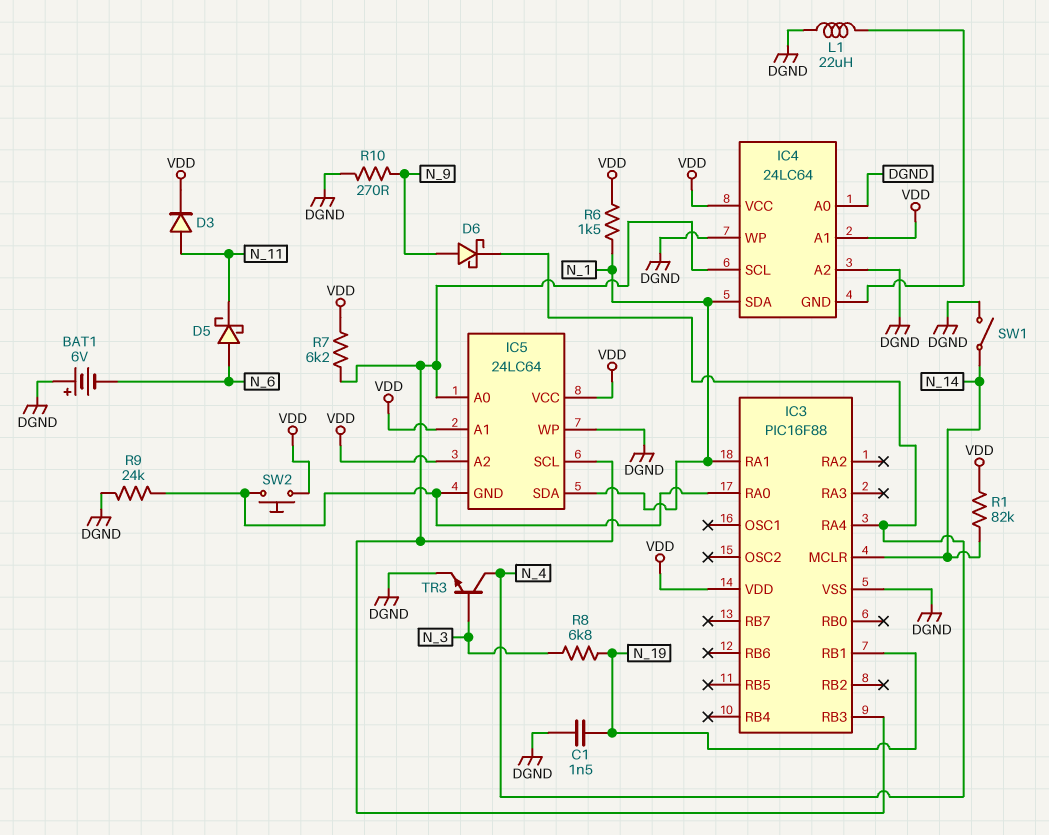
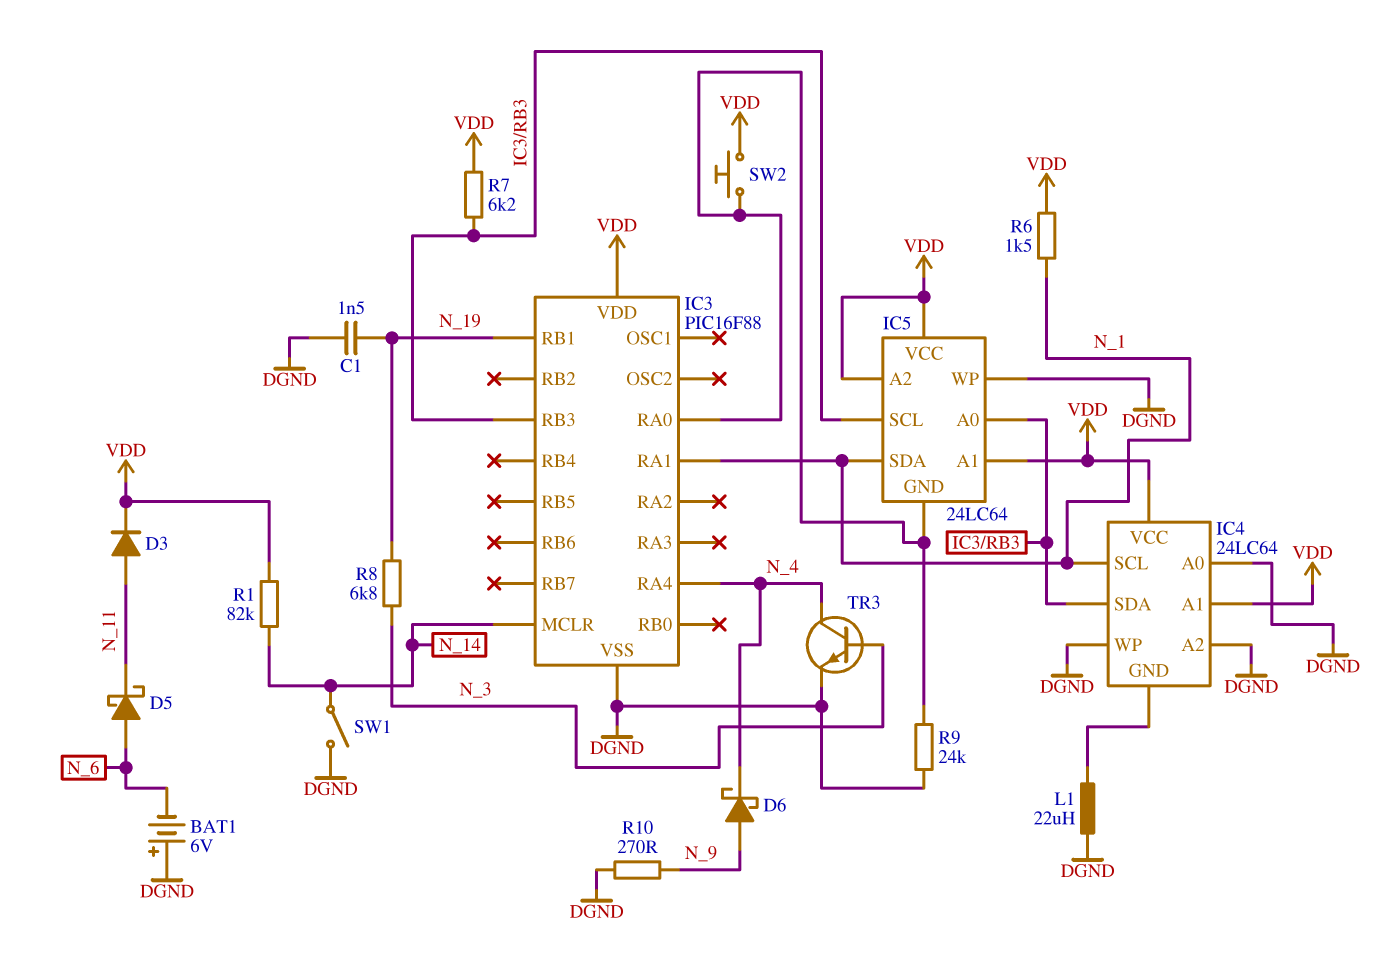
IC4 pin SCL: IC3/RB3 -> N_1
IC4 pin SDA: N_1 -> IC3/RB3

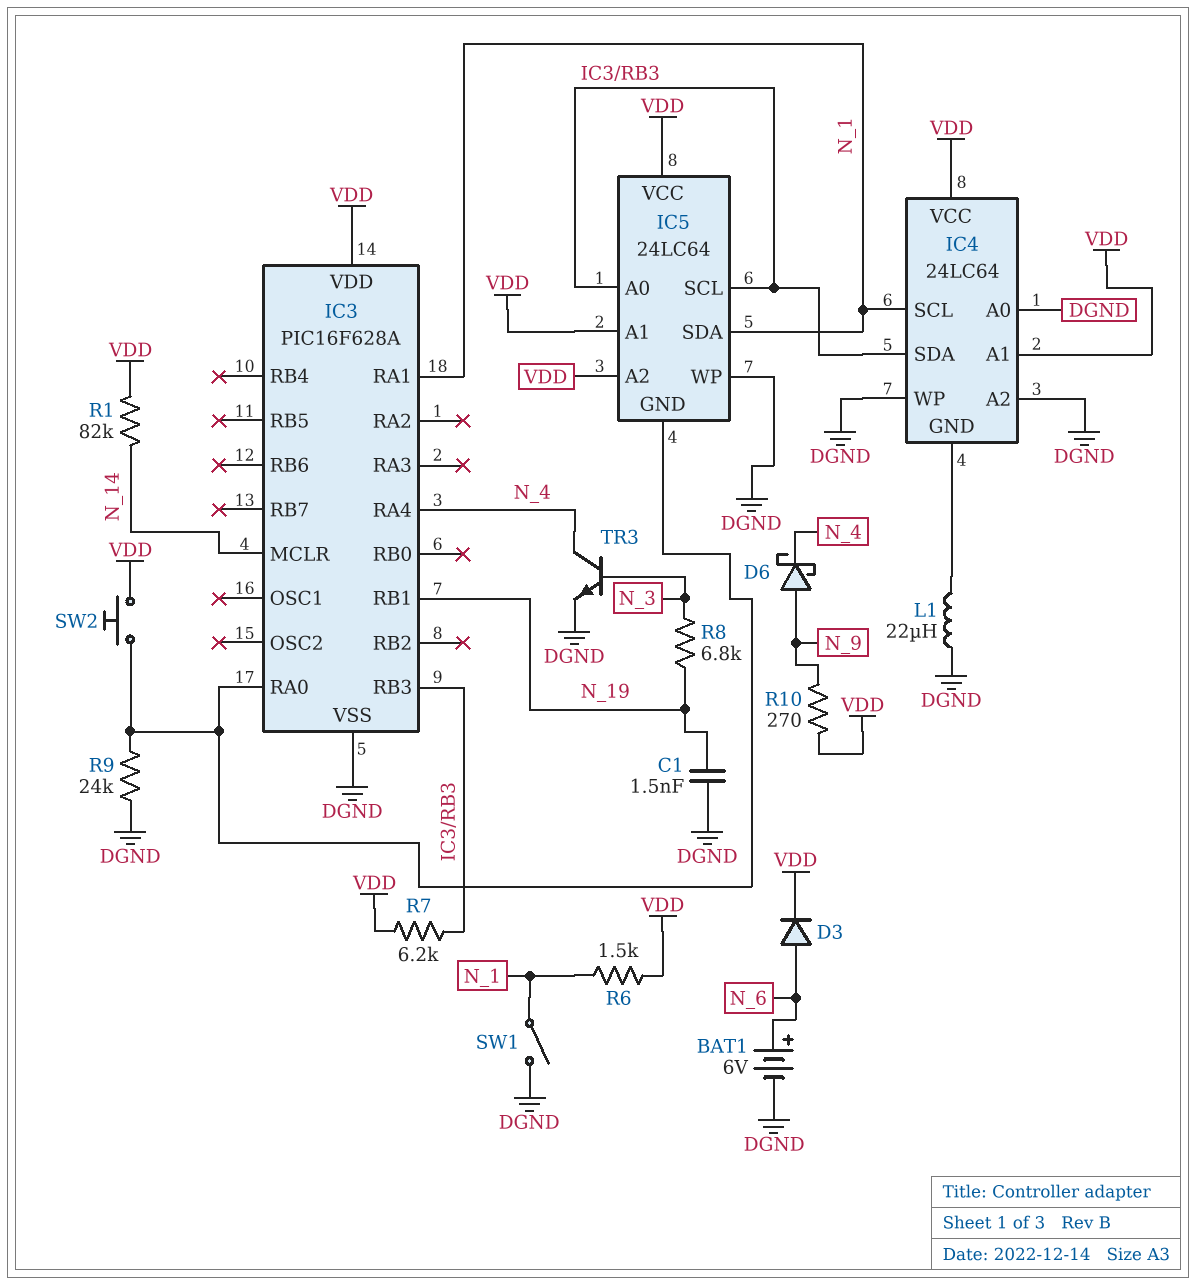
BAT1: 6V (plus DGND, minus N_6) -> 6V (plus N_6, minus DGND)
D3: diode (A N_11, K VDD) -> diode (A N_6, K VDD)
D5: schottky (A N_6, K N_11) -> none
IC3: PIC16F88 -> PIC16F628A
R10: 270 (DGND, N_9) -> 270 (N_9, VDD)
SW1: switch (DGND, N_14) -> switch (DGND, N_1)

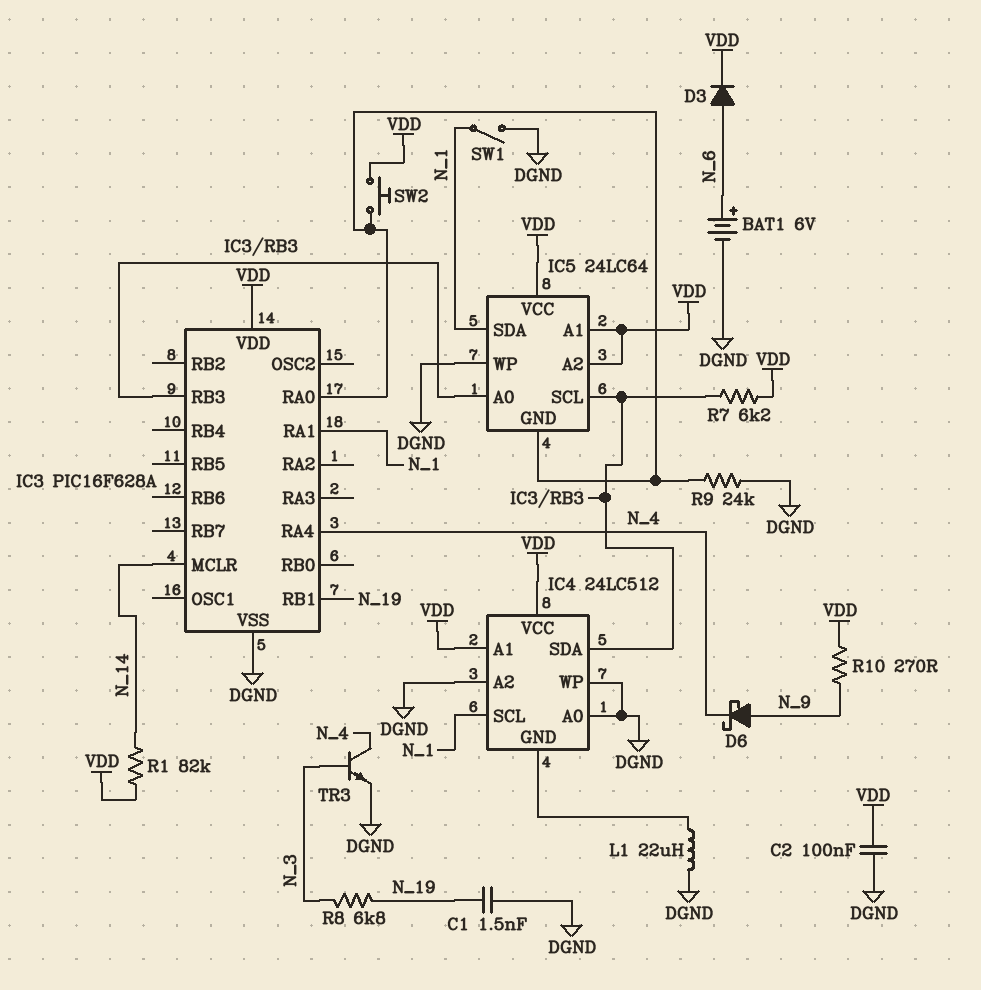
C2: none -> 100nF (DGND, VDD)
IC4: 24LC64 -> 24LC512
R6: 1.5k (N_1, VDD) -> none

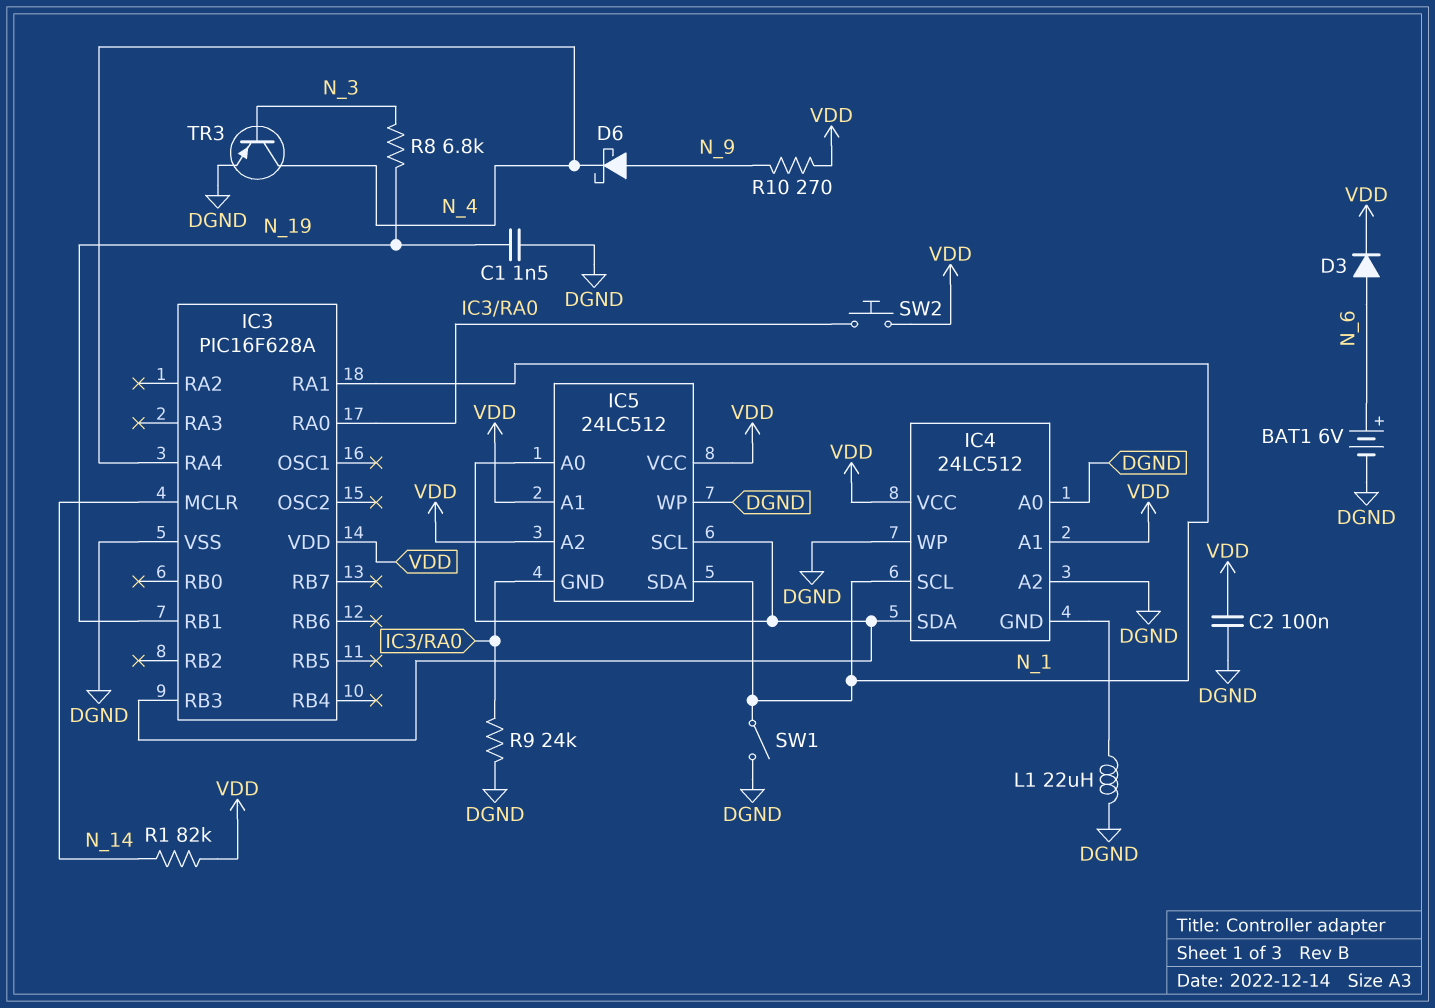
IC5: 24LC64 -> 24LC512
R7: 6.2k (IC3/RB3, VDD) -> none
TR3: NPN (B N_3, C N_4, E DGND) -> PNP (B N_3, C N_4, E DGND)

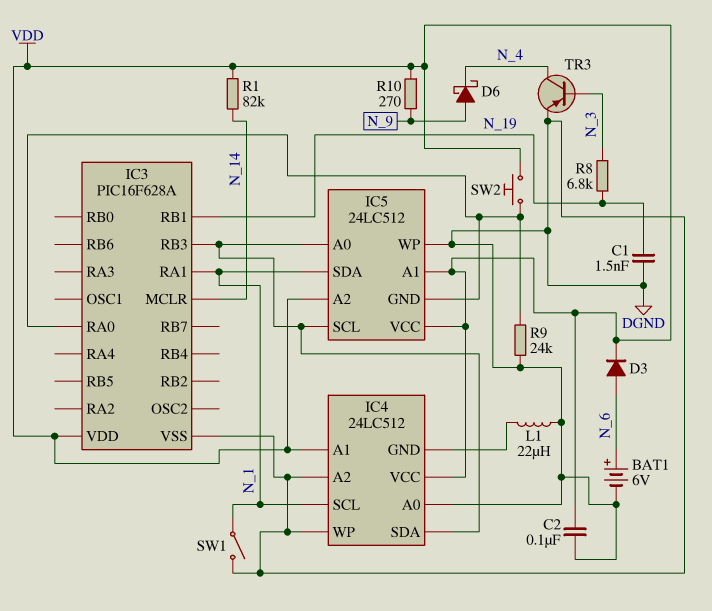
IC3 pin RA4: N_4 -> none

